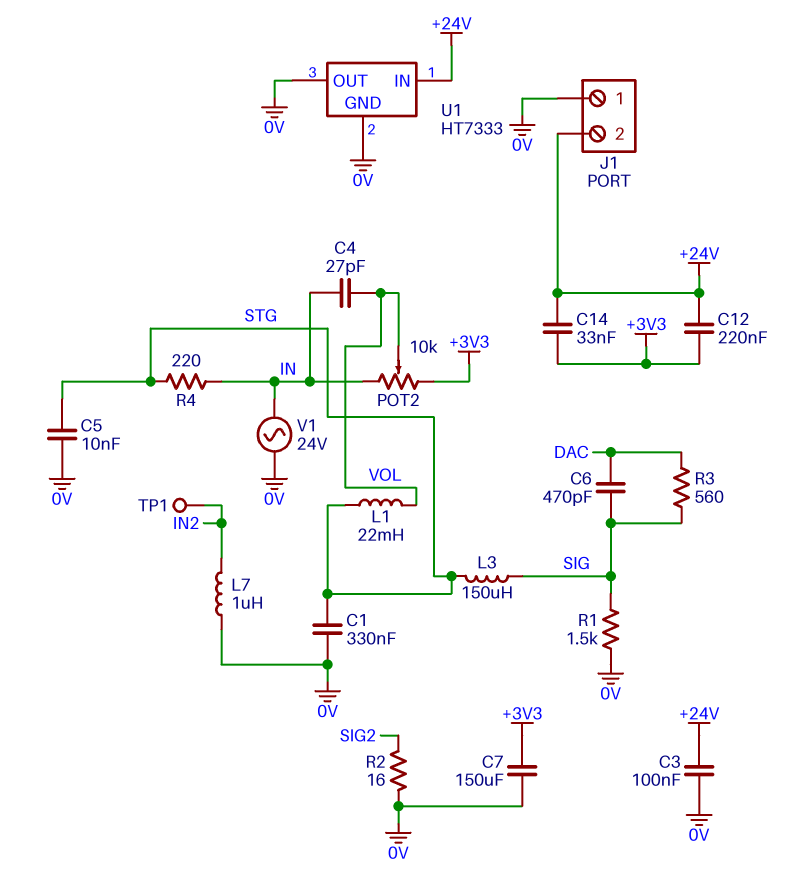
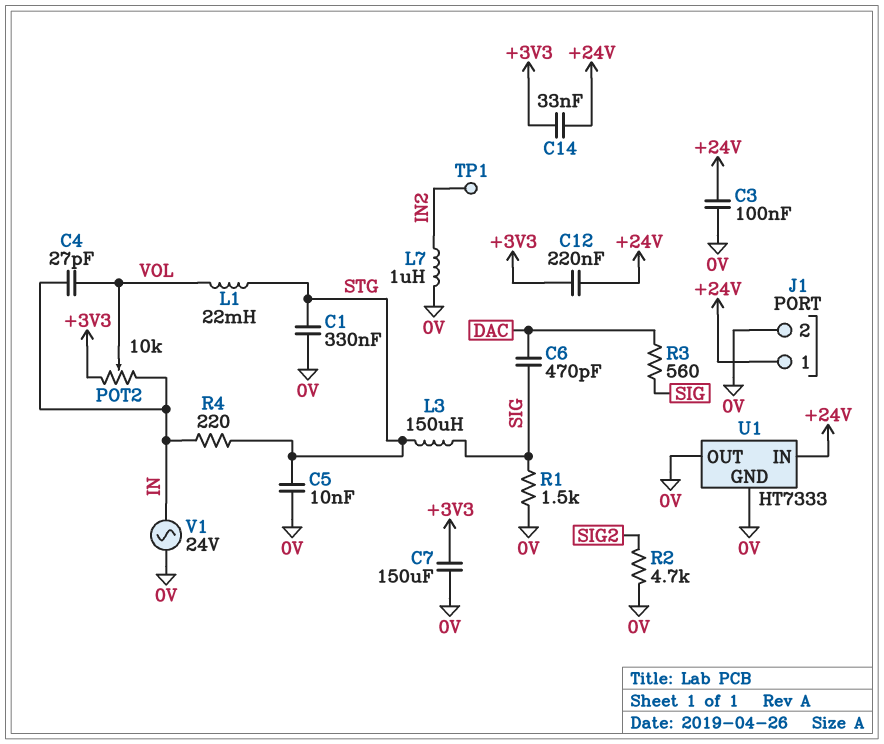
J1 pin 1: 0V -> +24V
J1 pin 2: +24V -> 0V
R2: 16 (0V, SIG2) -> 4.7k (0V, SIG2)

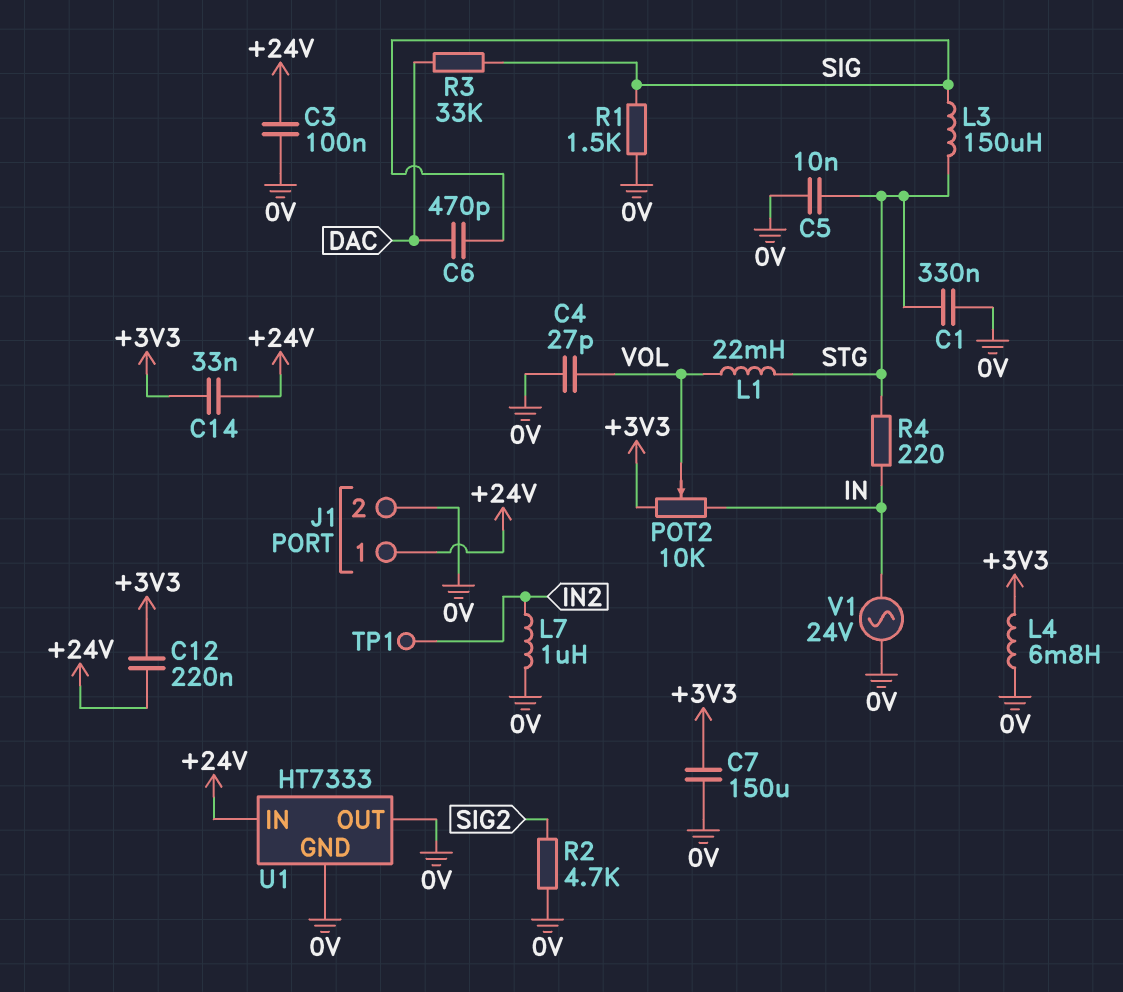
C4: 27pF (IN, VOL) -> 27pF (0V, VOL)
L4: none -> 6.8mH (+3V3, 0V)
R3: 560 (DAC, SIG) -> 33k (DAC, SIG)

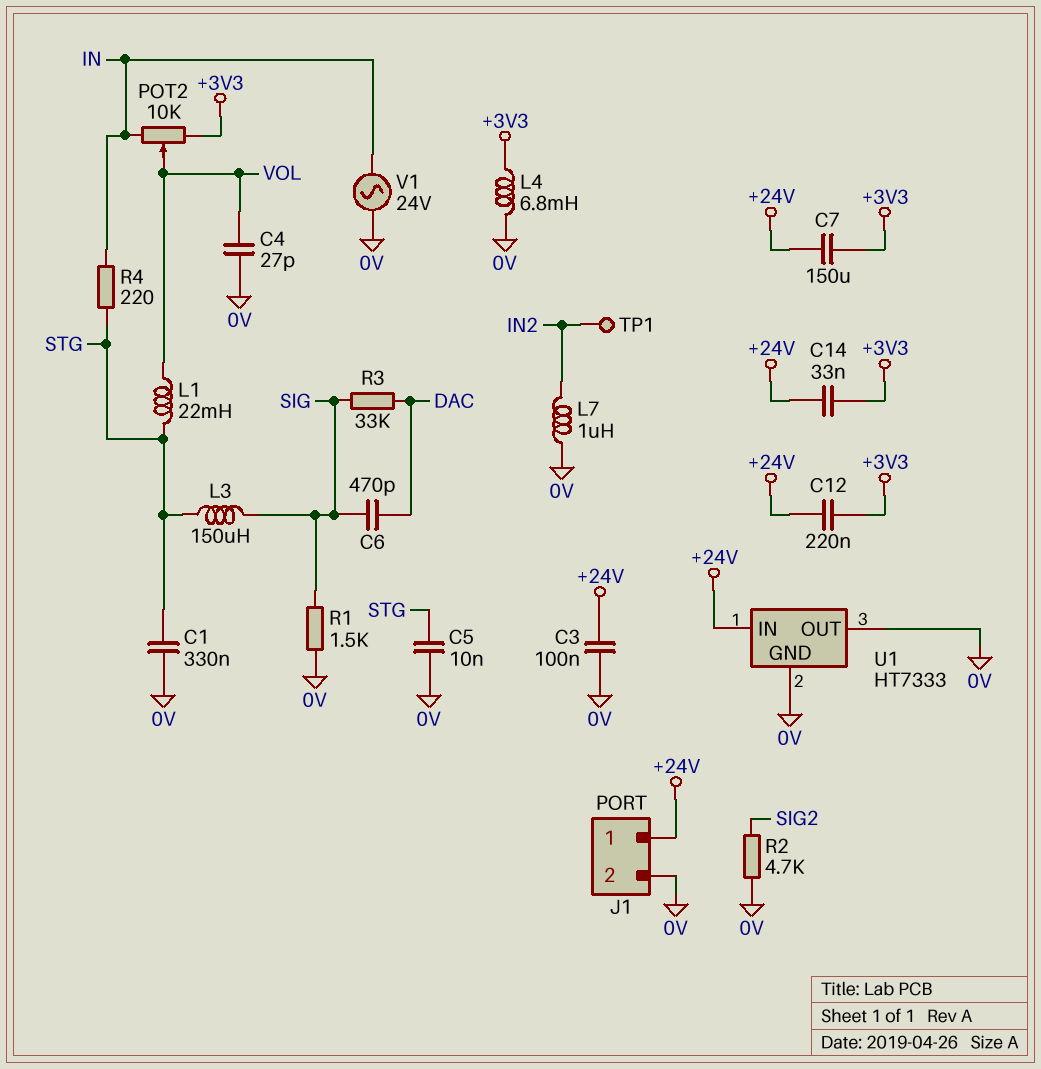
C7: 150uF (+3V3, 0V) -> 150uF (+3V3, +24V)

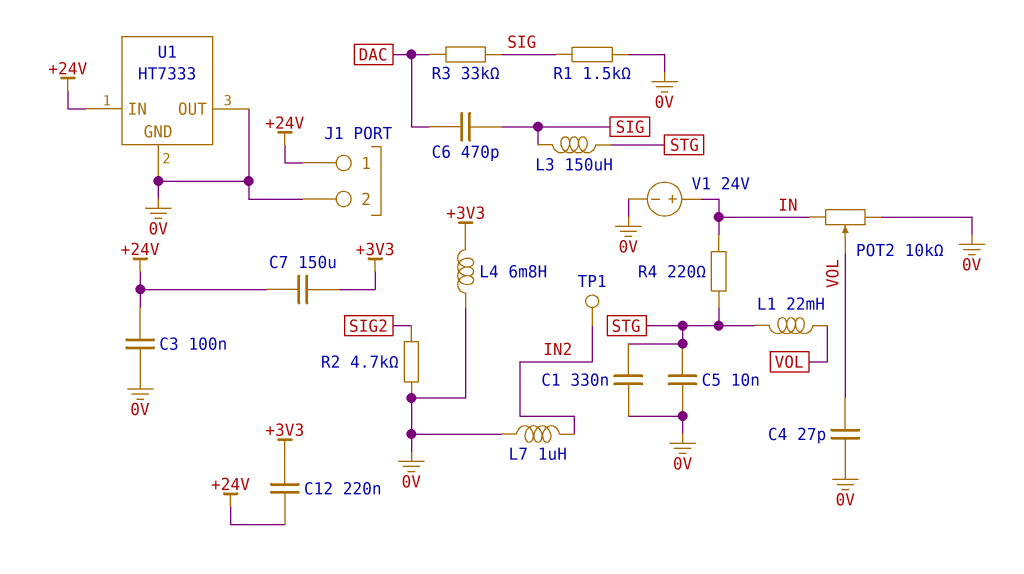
C14: 33nF (+3V3, +24V) -> none
POT2: 10k (+3V3, IN, wiper VOL) -> 10k (0V, IN, wiper VOL)
V1: AC 24V (0V, IN) -> 24V (plus IN, minus 0V)

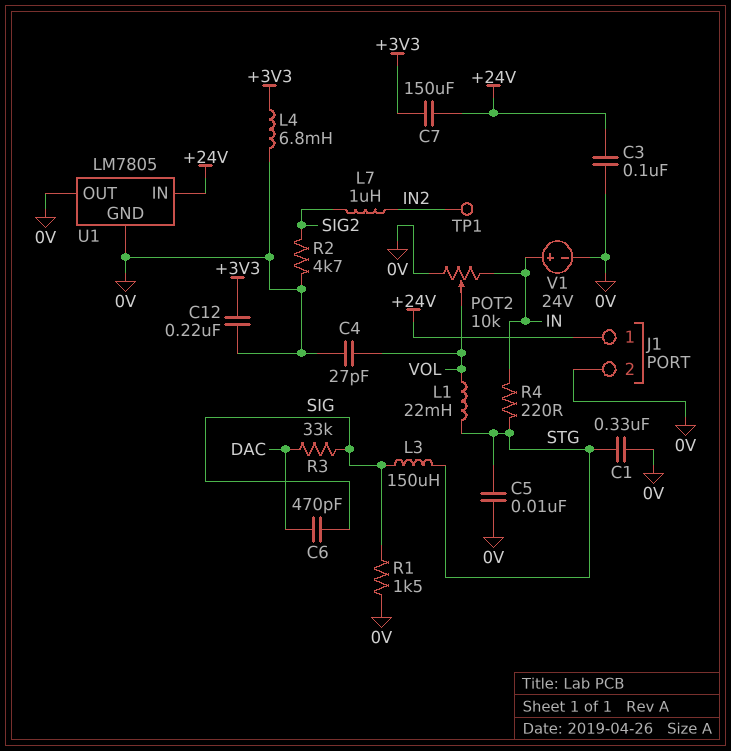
C12: 220nF (+3V3, +24V) -> 220nF (+3V3, 0V)
L7: 1uH (0V, IN2) -> 1uH (IN2, SIG2)
U1: HT7333 -> LM7805

